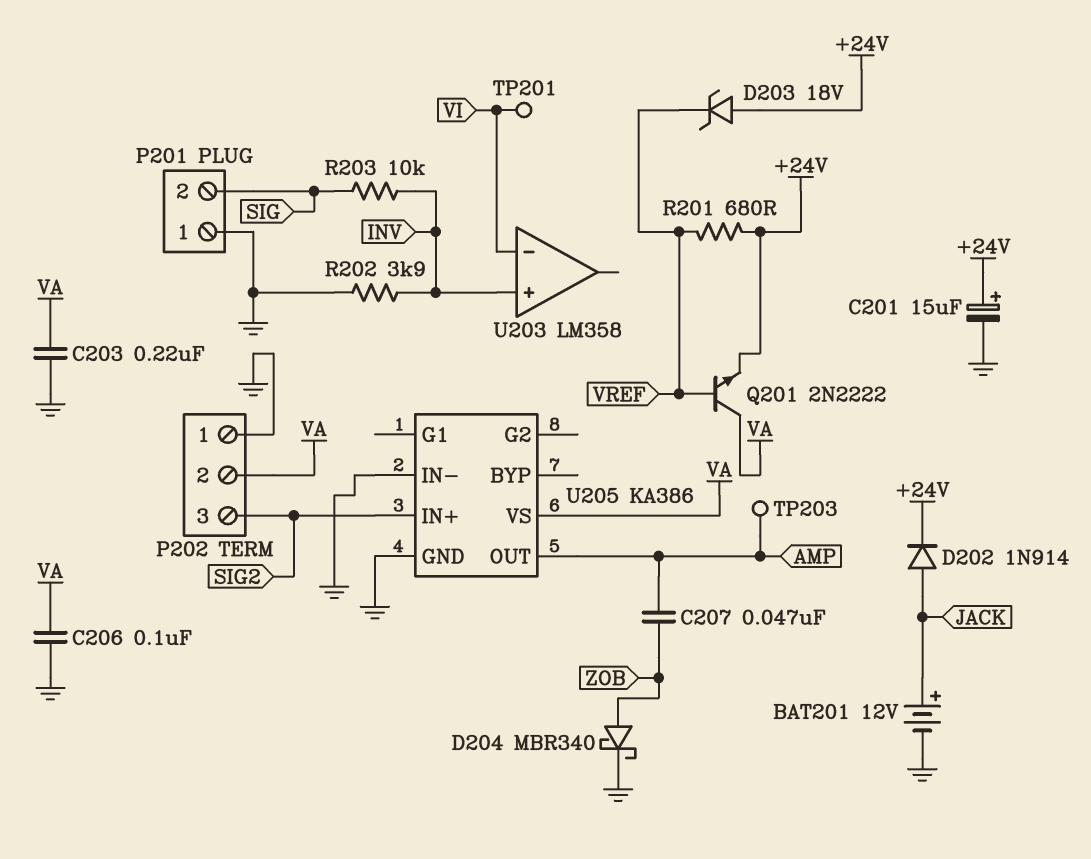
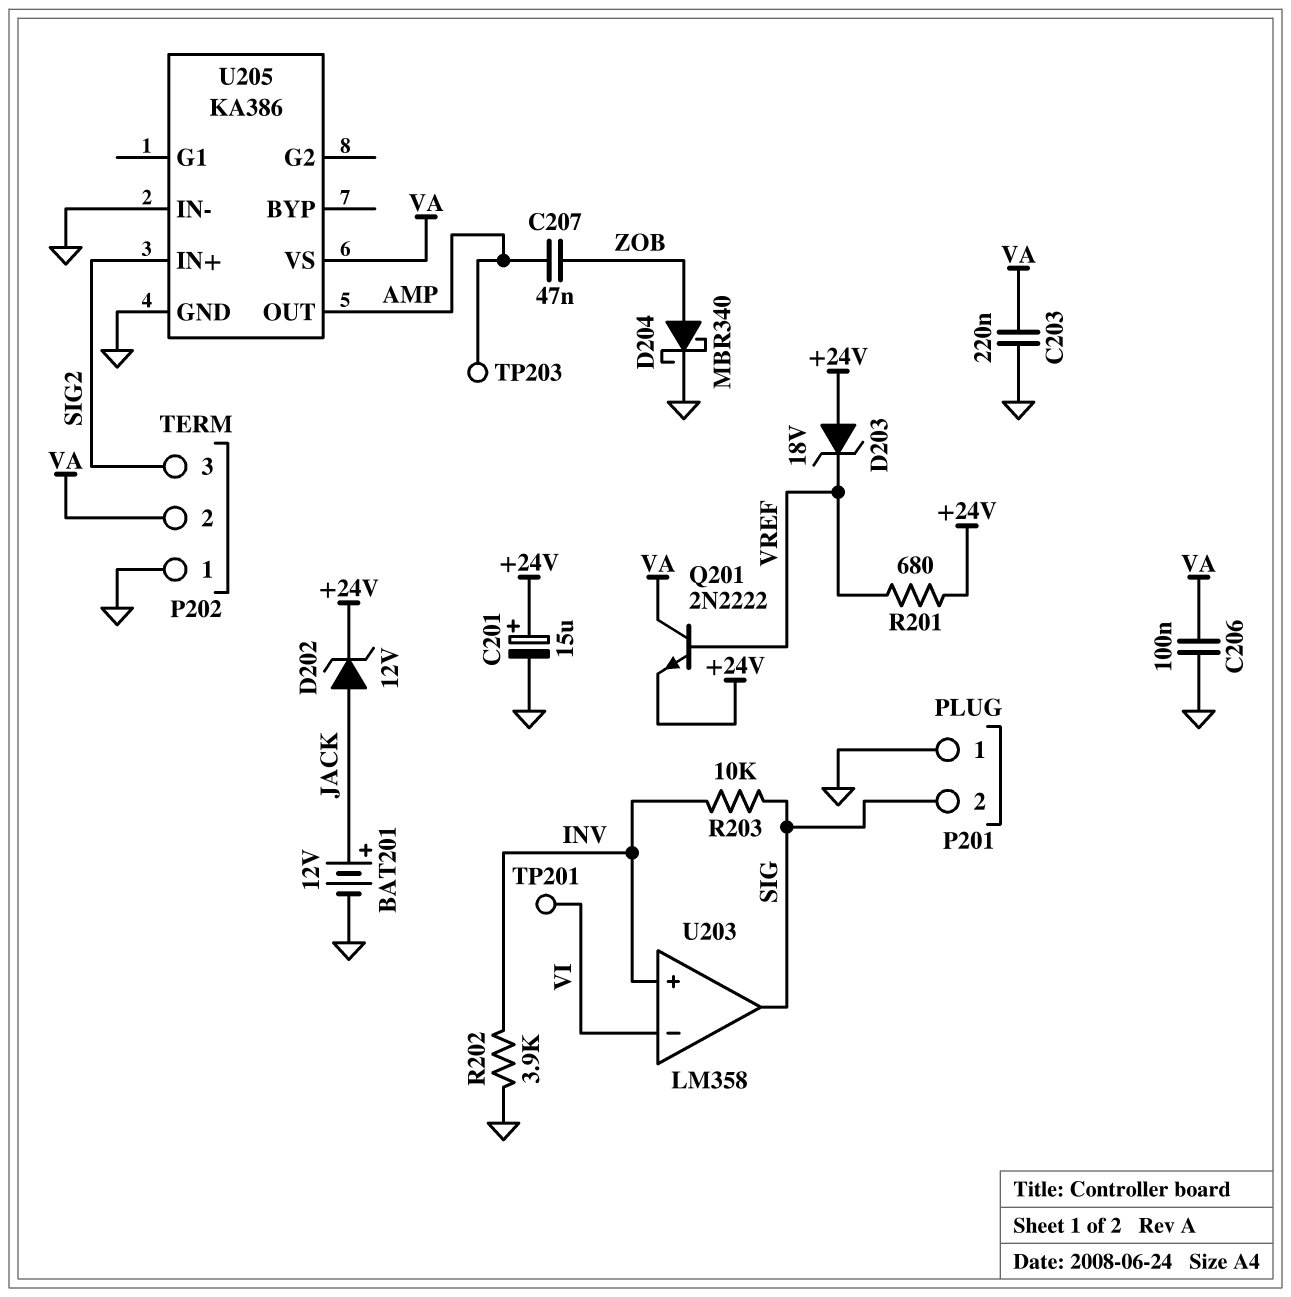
D202: diode 1N914 (A JACK, K +24V) -> zener 12V (A JACK, K +24V)
U203 pin out: none -> SIG

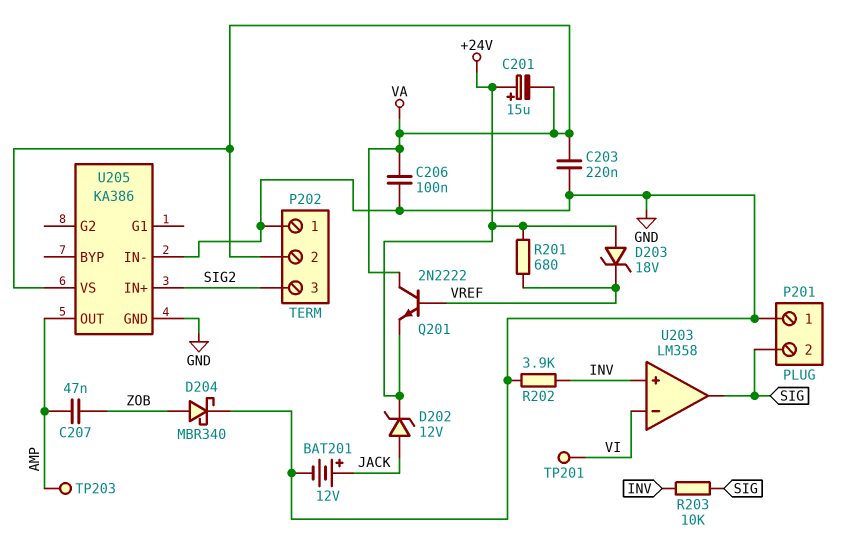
C201: 15uF (plus +24V, minus GND) -> 15uF (plus +24V, minus VA)

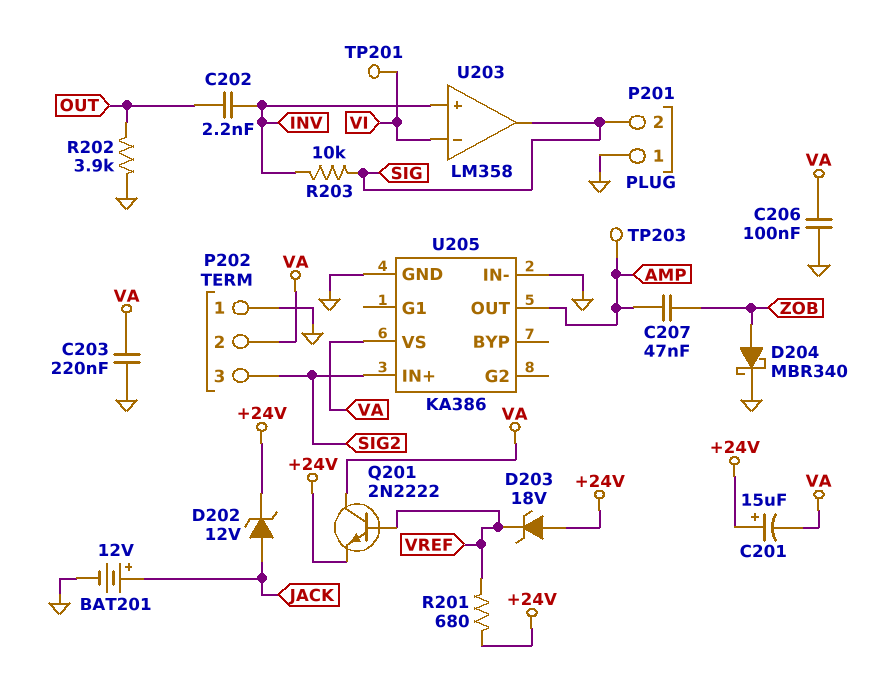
C202: none -> 2.2nF (INV, OUT)
R202: 3.9k (GND, INV) -> 3.9k (GND, OUT)

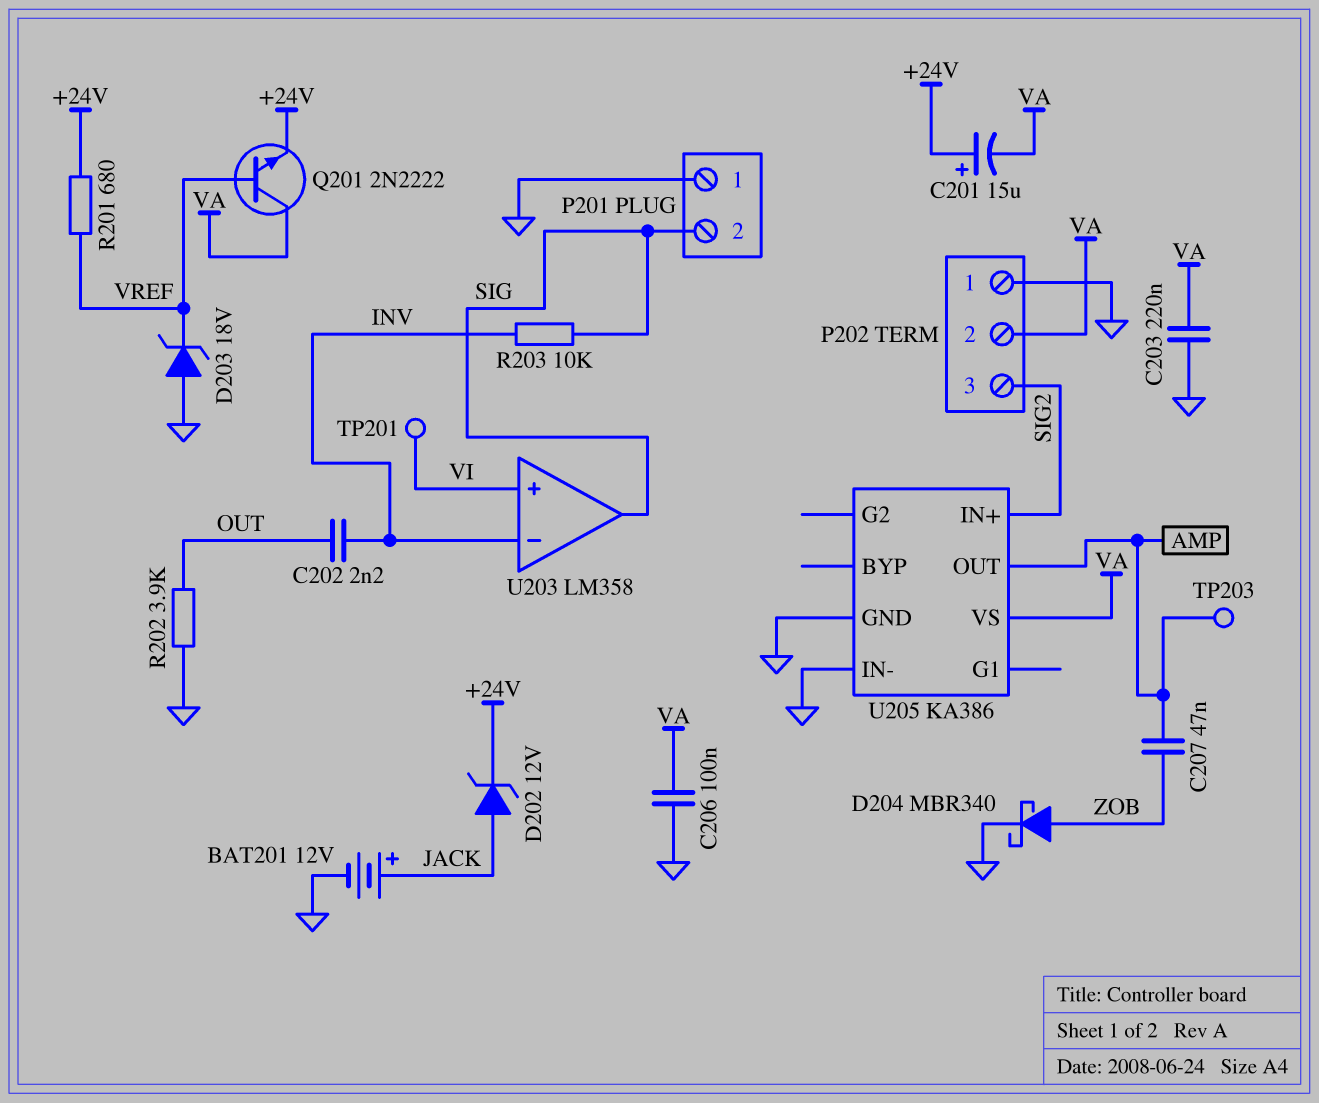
D203: zener 18V (A +24V, K VREF) -> zener 18V (A GND, K VREF)
U203 pin in+: INV -> VI
U203 pin in-: VI -> INV

